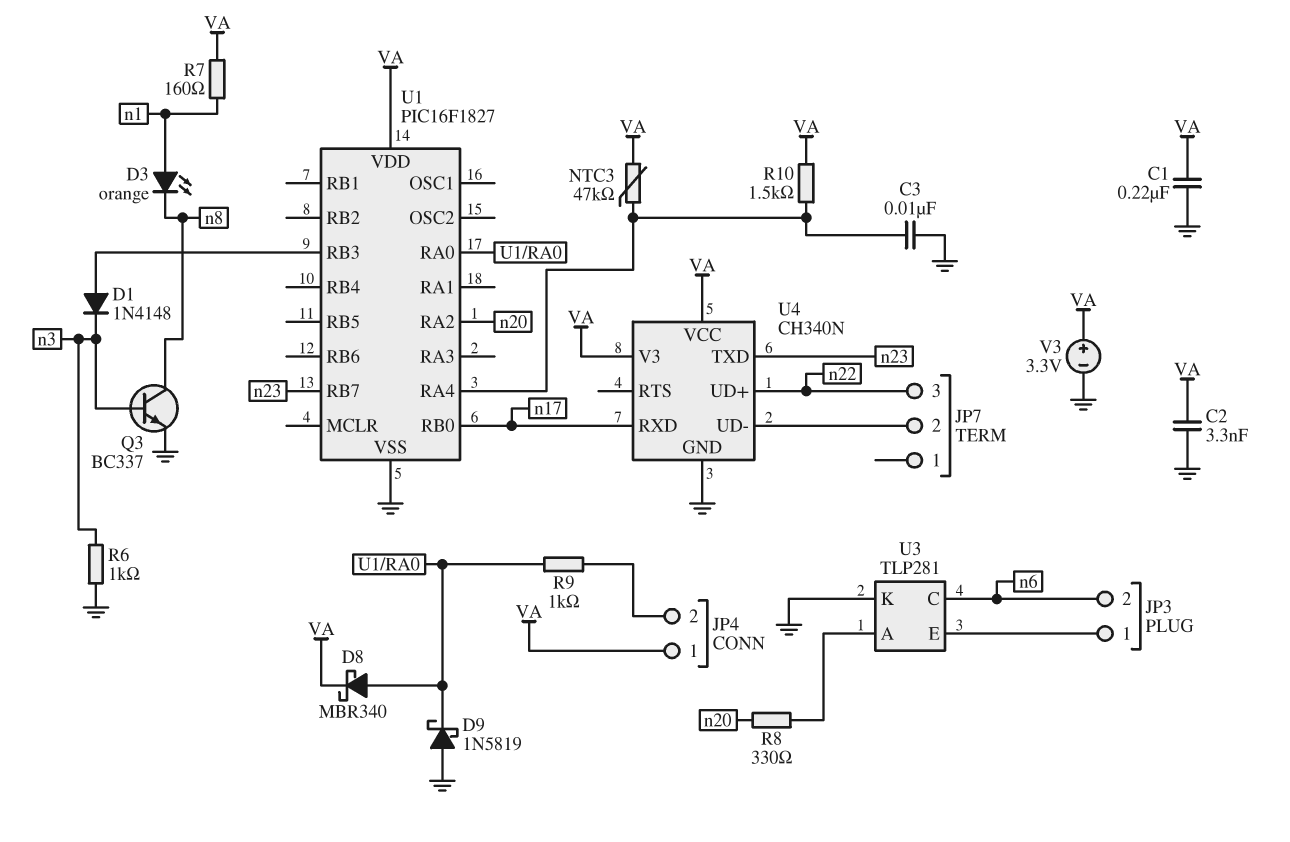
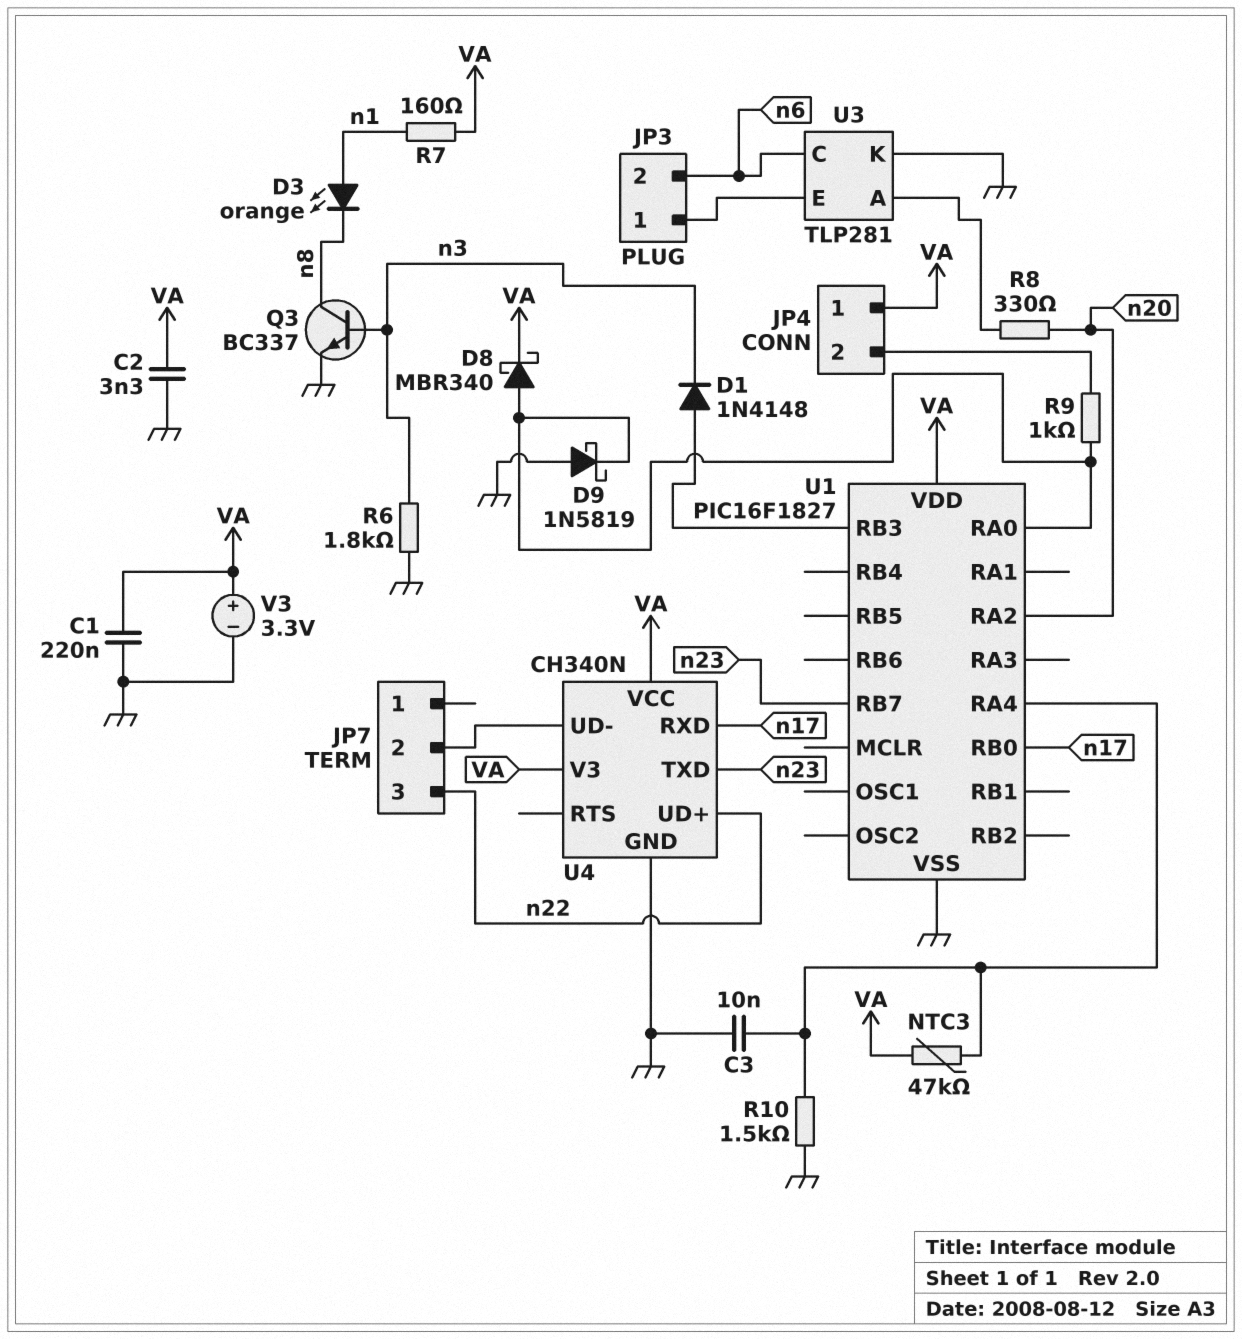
R6: 1k (GND, n3) -> 1.8k (GND, n3)
R10: 1.5k (U1/RA4, VA) -> 1.5k (GND, U1/RA4)

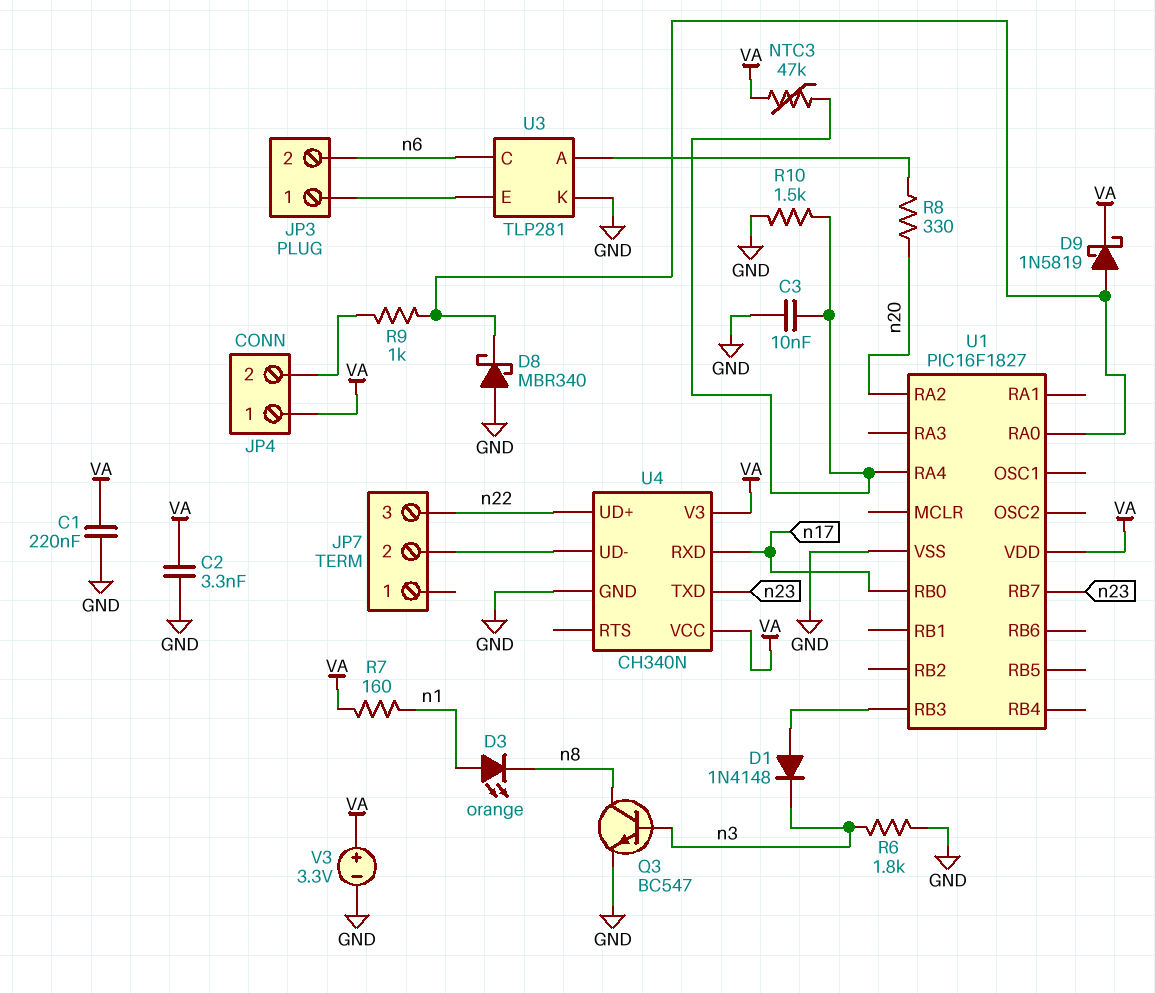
D8: schottky MBR340 (A U1/RA0, K VA) -> schottky MBR340 (A GND, K U1/RA0)
D9: schottky 1N5819 (A GND, K U1/RA0) -> schottky 1N5819 (A U1/RA0, K VA)
Q3: NPN BC337 (B n3, C n8, E GND) -> NPN BC547 (B n3, C n8, E GND)

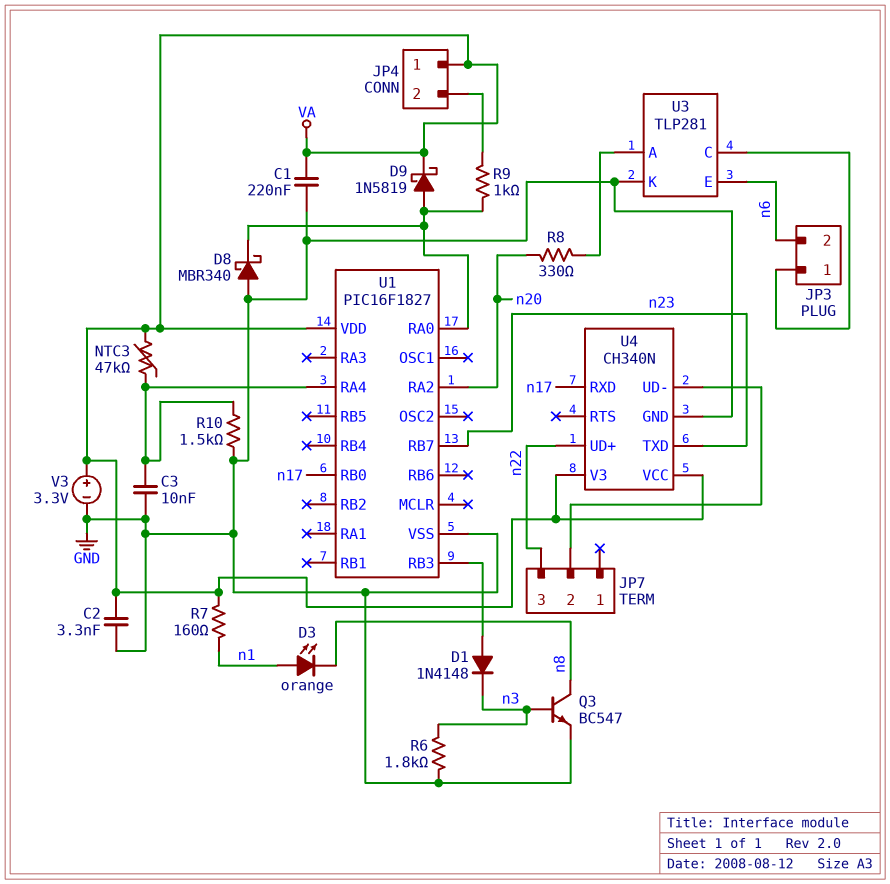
U3 pin C: n6 -> JP3/1
U3 pin E: JP3/1 -> n6

